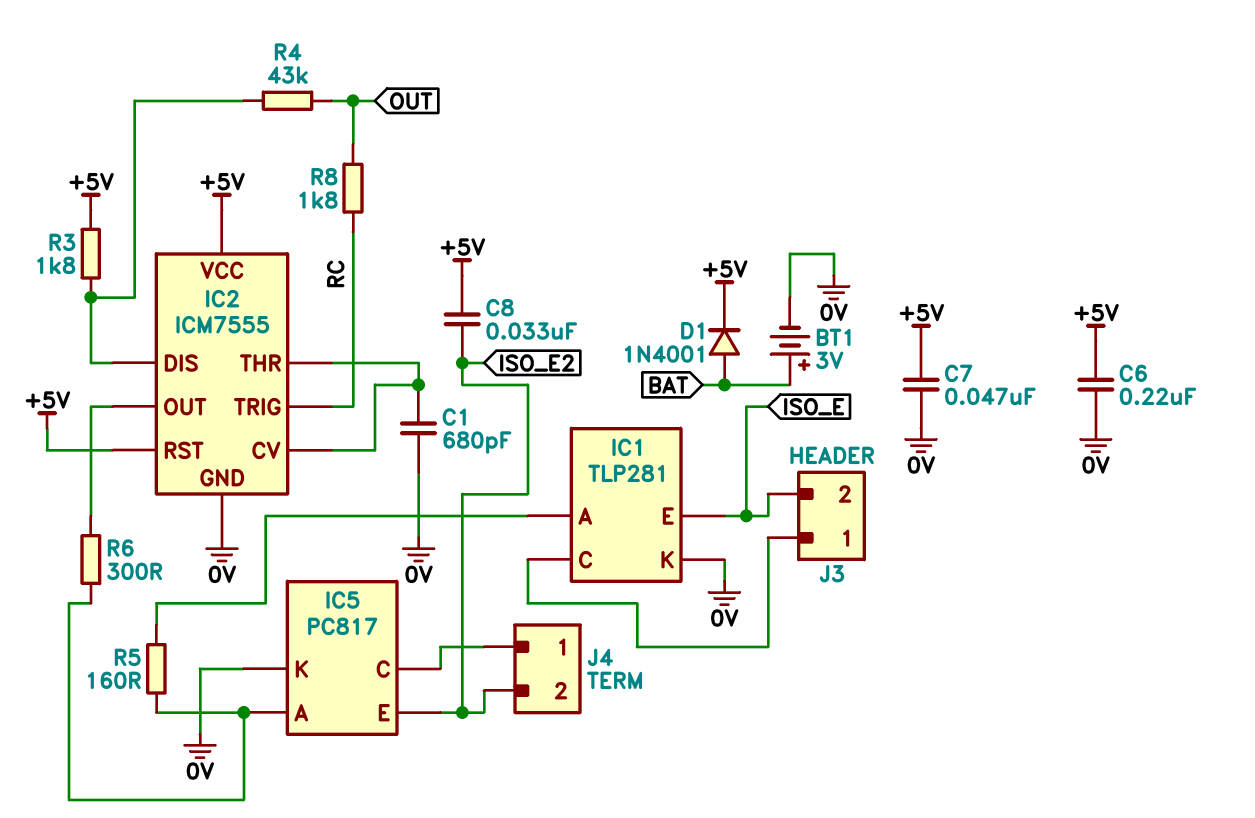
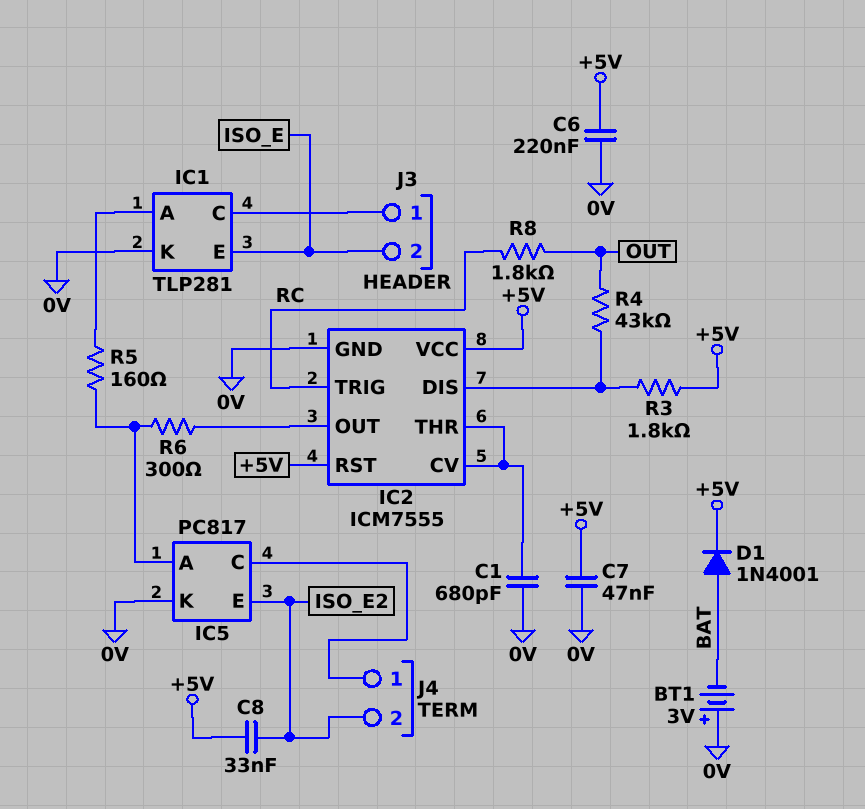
BT1: 3V (plus BAT, minus 0V) -> 3V (plus 0V, minus BAT)

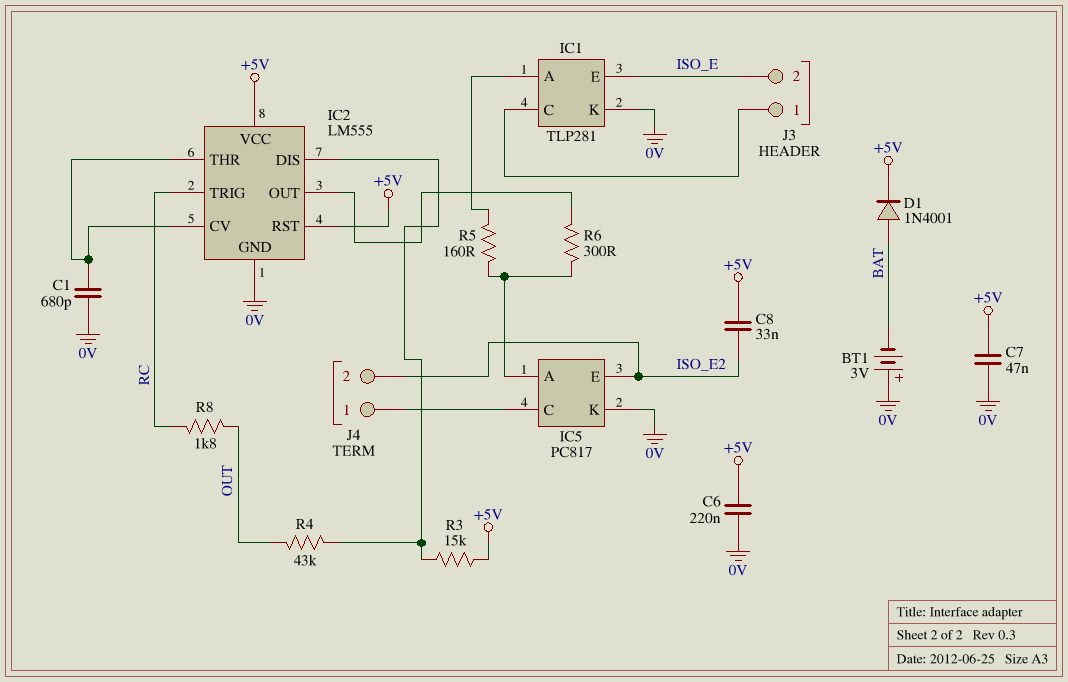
IC2: ICM7555 -> LM555
R3: 1.8k (+5V, IC2/DIS) -> 15k (+5V, IC2/DIS)

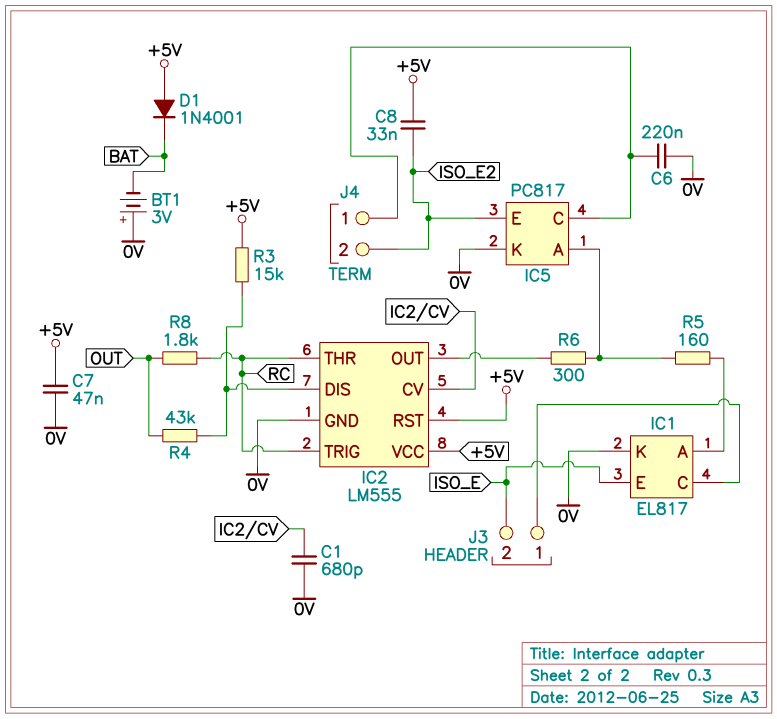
C6: 220nF (+5V, 0V) -> 220nF (0V, IC5/C)
D1: diode 1N4001 (A BAT, K +5V) -> diode 1N4001 (A +5V, K BAT)
IC1: TLP281 -> EL817
IC2 pin THR: IC2/CV -> RC

